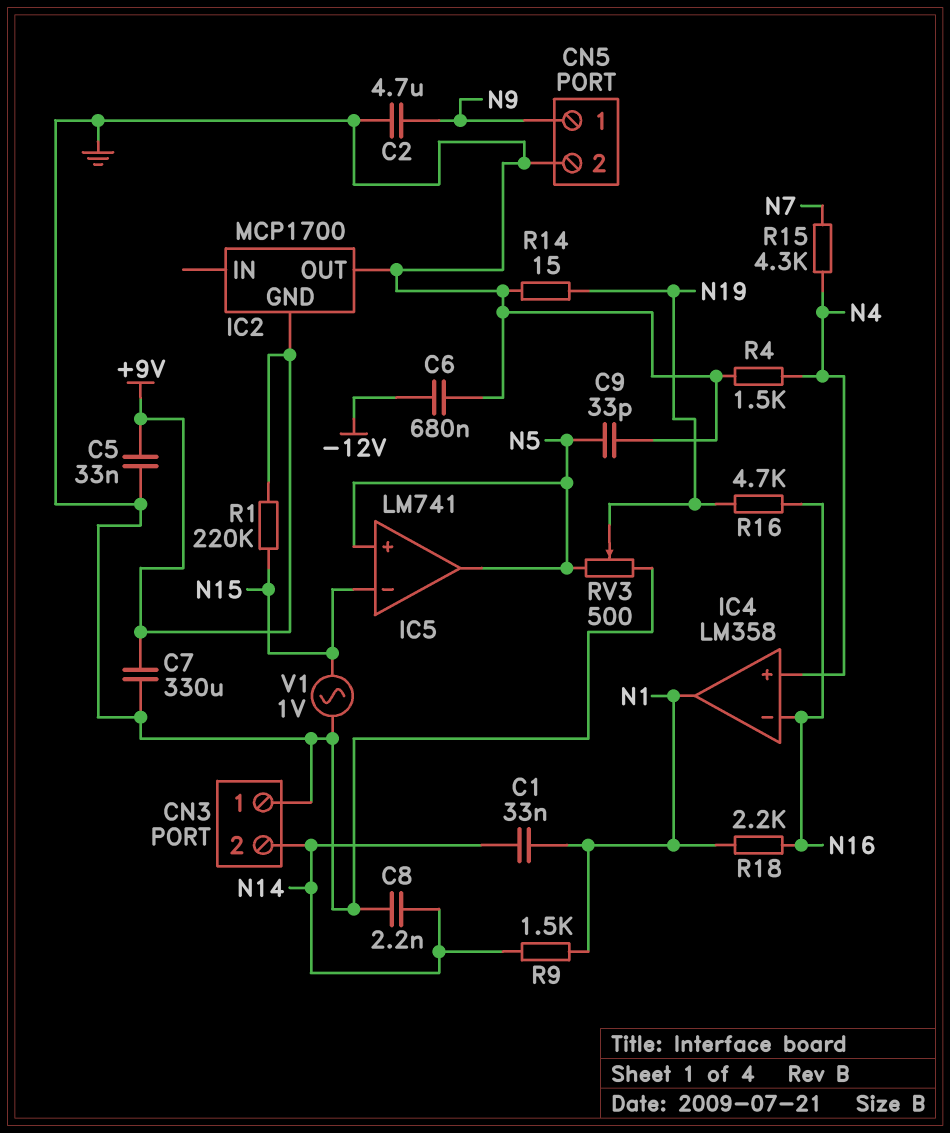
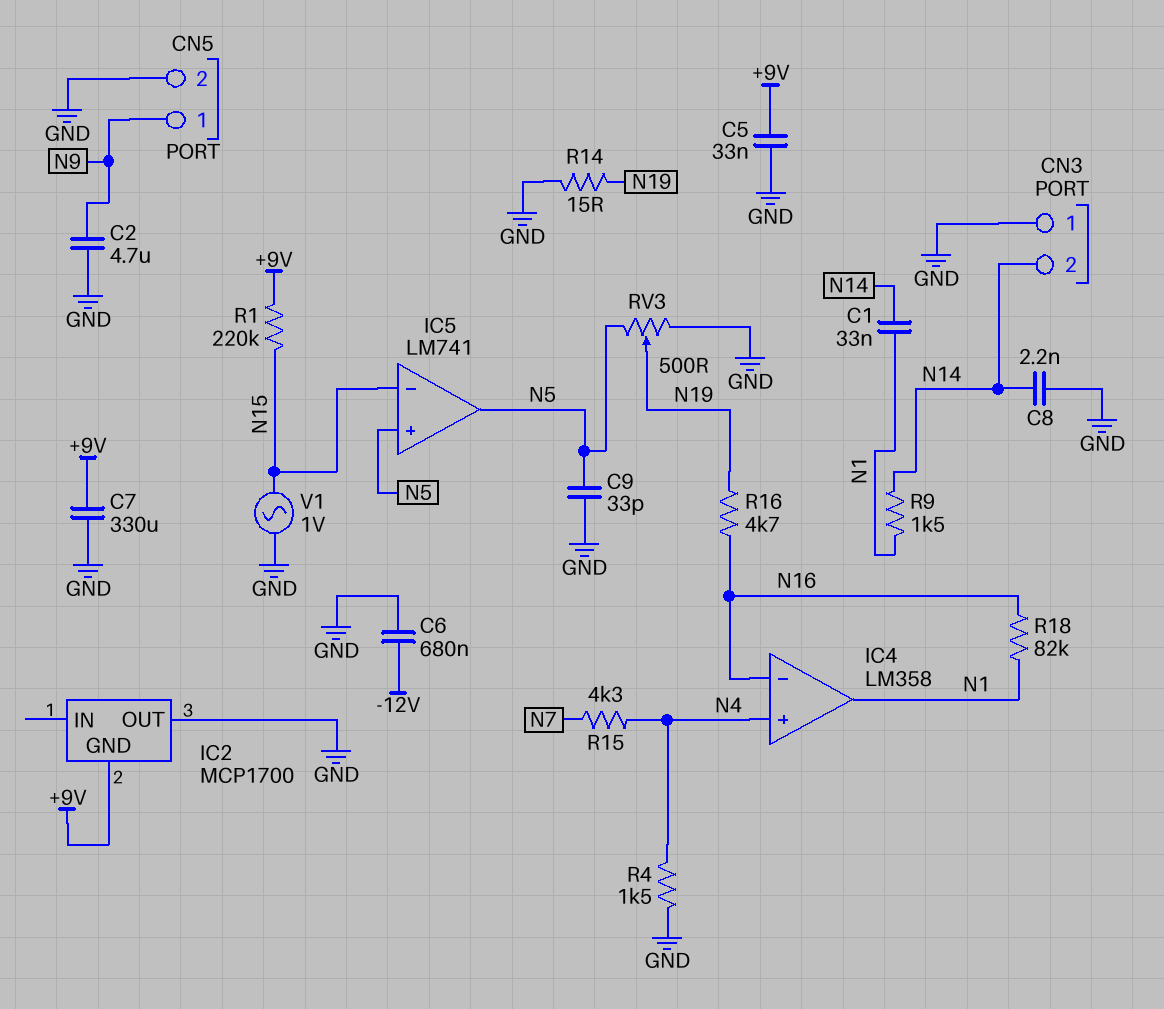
R18: 2.2k (N1, N16) -> 82k (N1, N16)

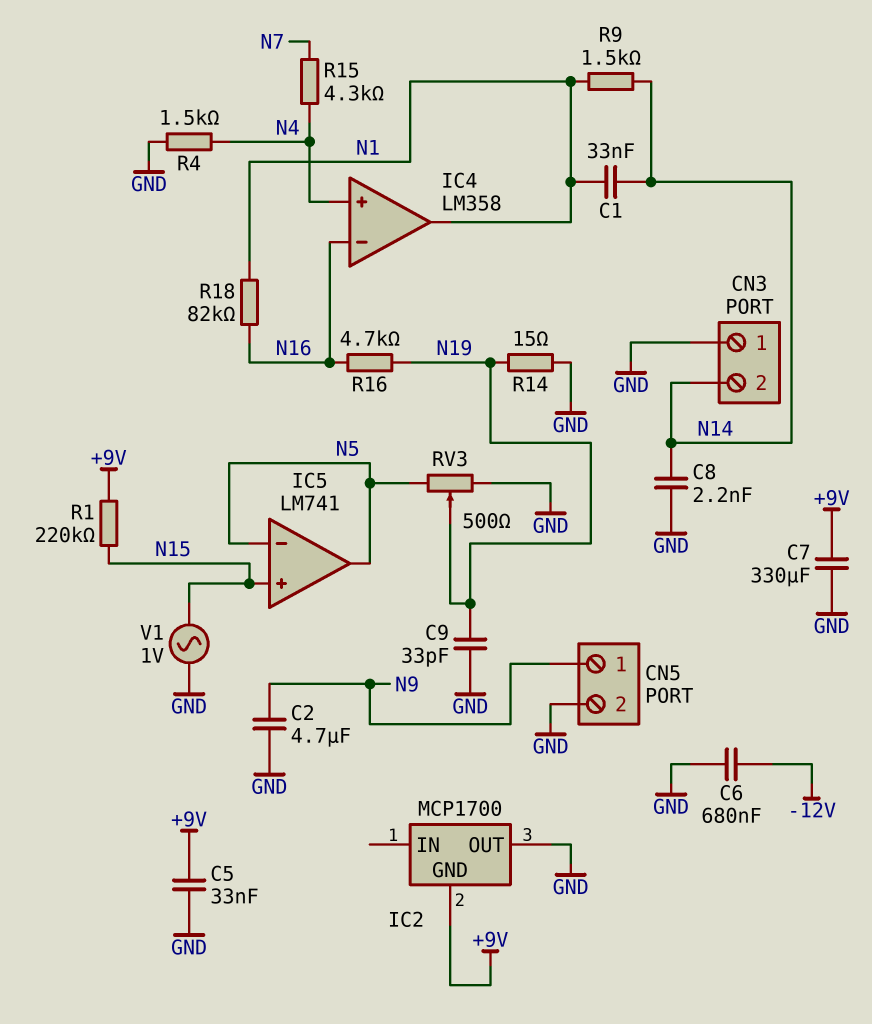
C9: 33pF (GND, N5) -> 33pF (GND, N19)
IC5 pin in+: N5 -> N15
IC5 pin in-: N15 -> N5

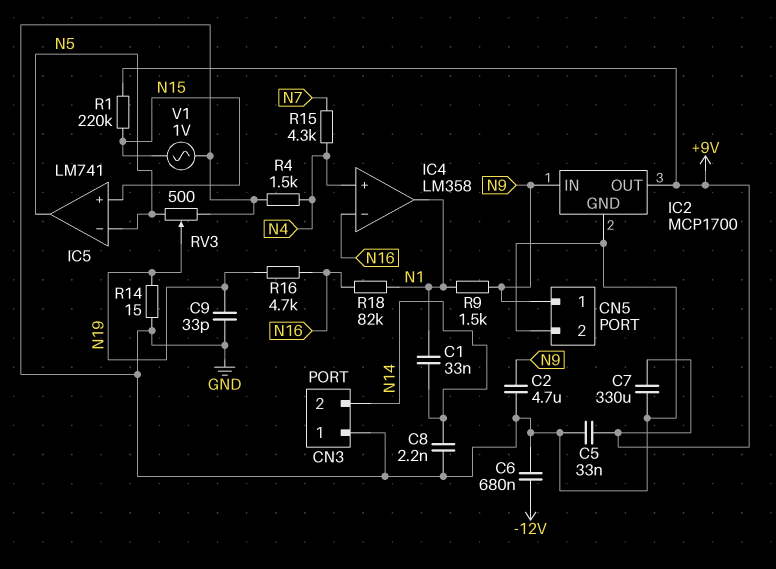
IC2 pin GND: +9V -> GND
IC2 pin IN: none -> N9
IC2 pin OUT: GND -> +9V
R9: 1.5k (N1, N14) -> 1.5k (N1, N9)

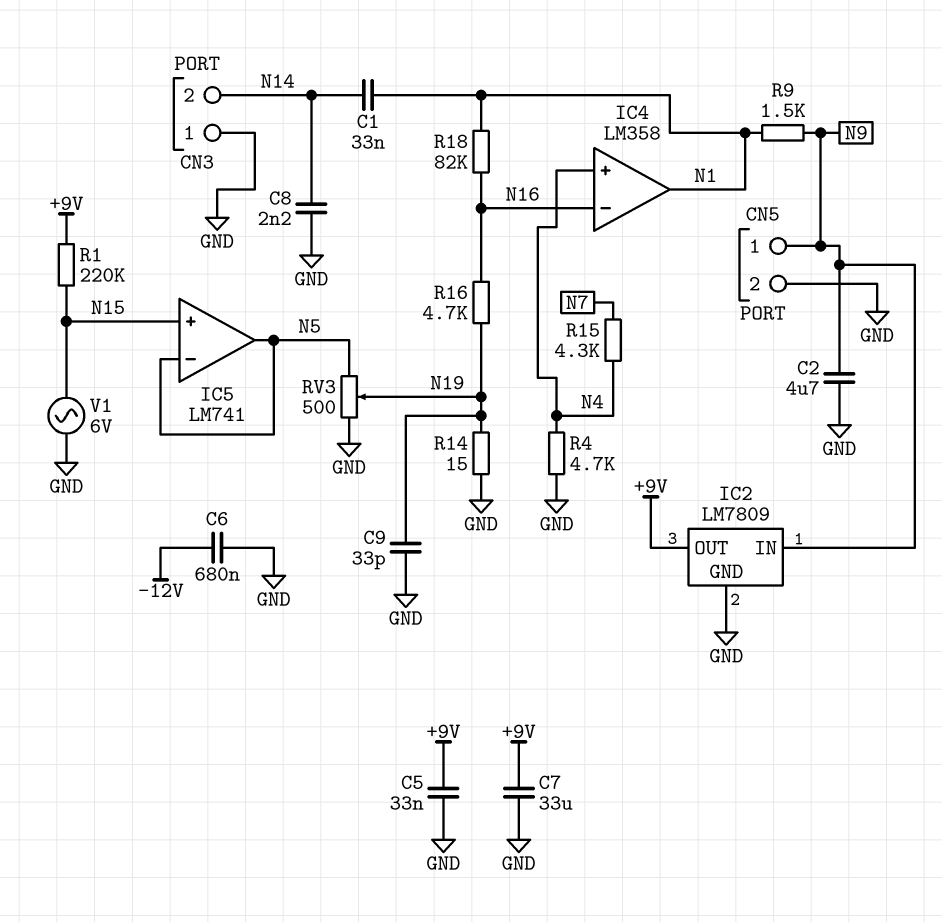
C7: 330uF (+9V, GND) -> 33uF (+9V, GND)
IC2: MCP1700 -> LM7809
R4: 1.5k (GND, N4) -> 4.7k (GND, N4)
V1: AC 1V (GND, N15) -> AC 6V (GND, N15)

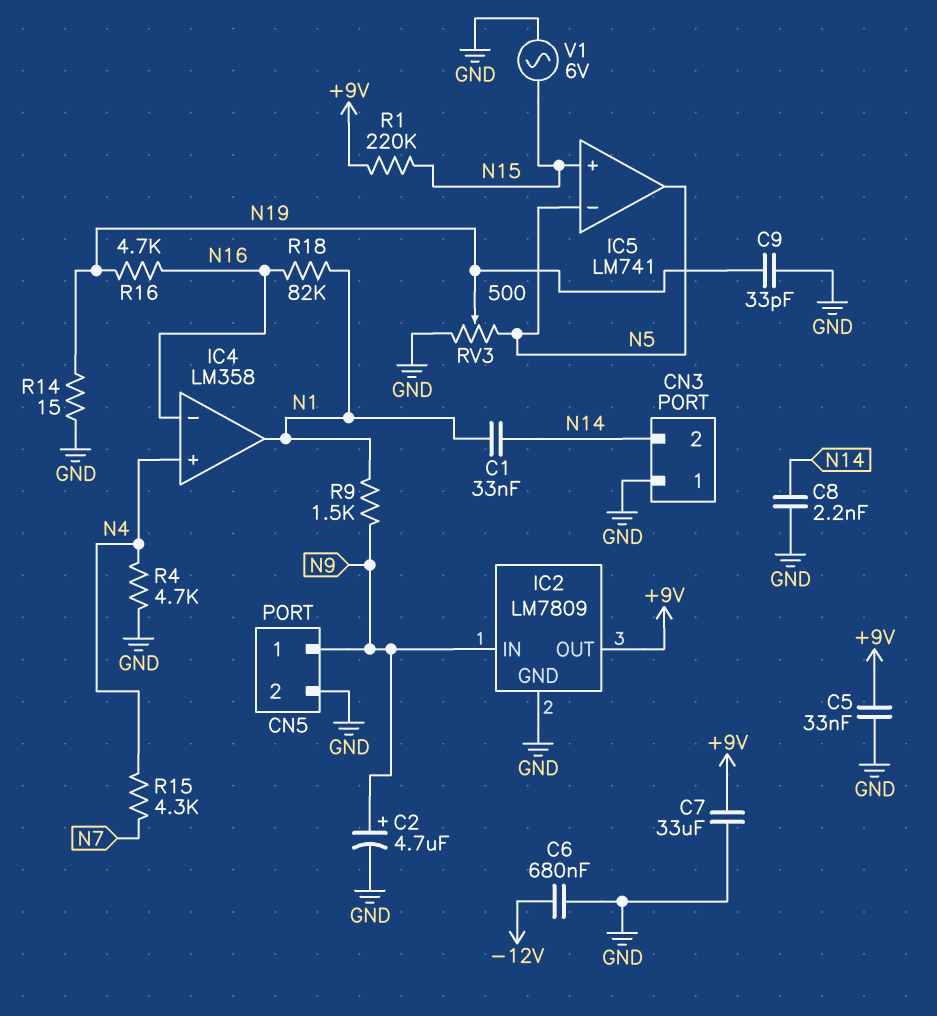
C2: 4.7uF (GND, N9) -> 4.7uF (plus N9, minus GND)

